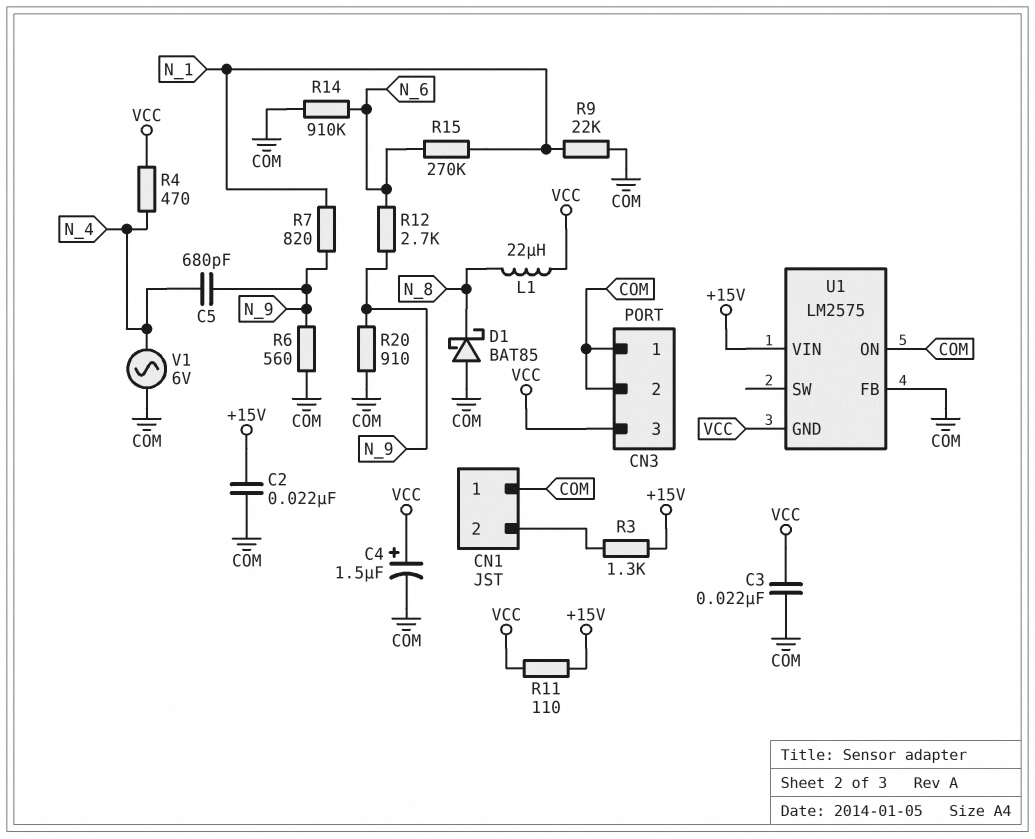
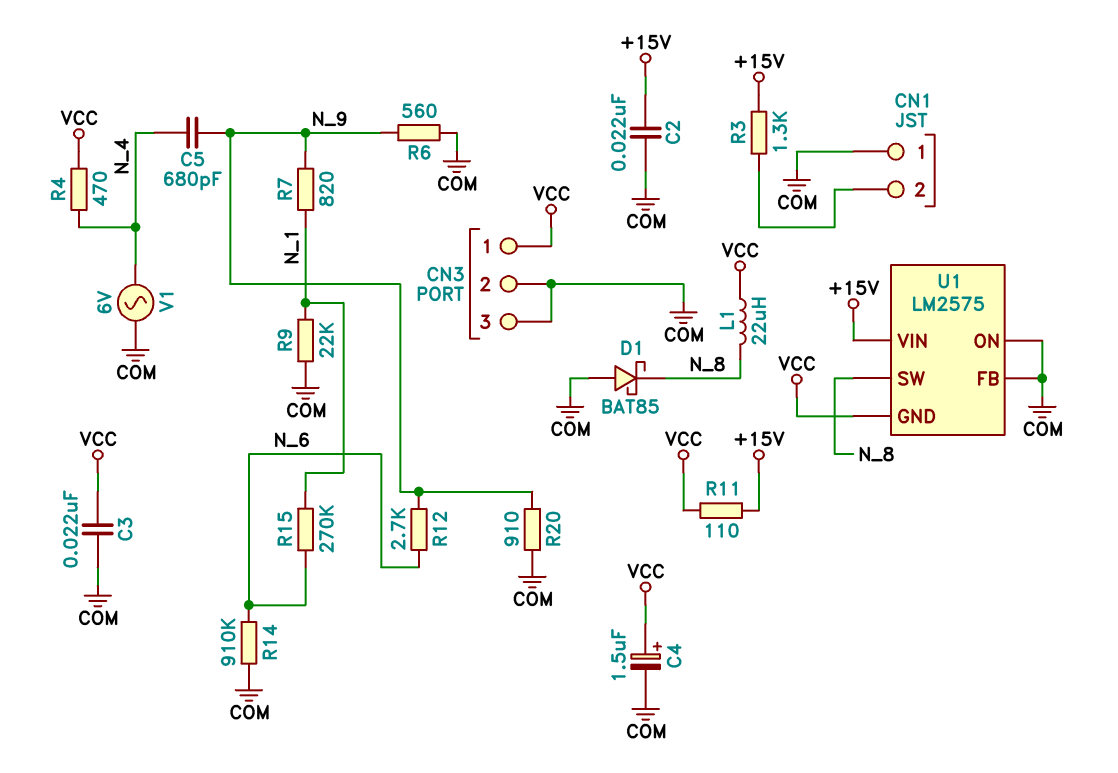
CN3 pin 1: COM -> VCC
CN3 pin 3: VCC -> COM
U1 pin SW: none -> N_8

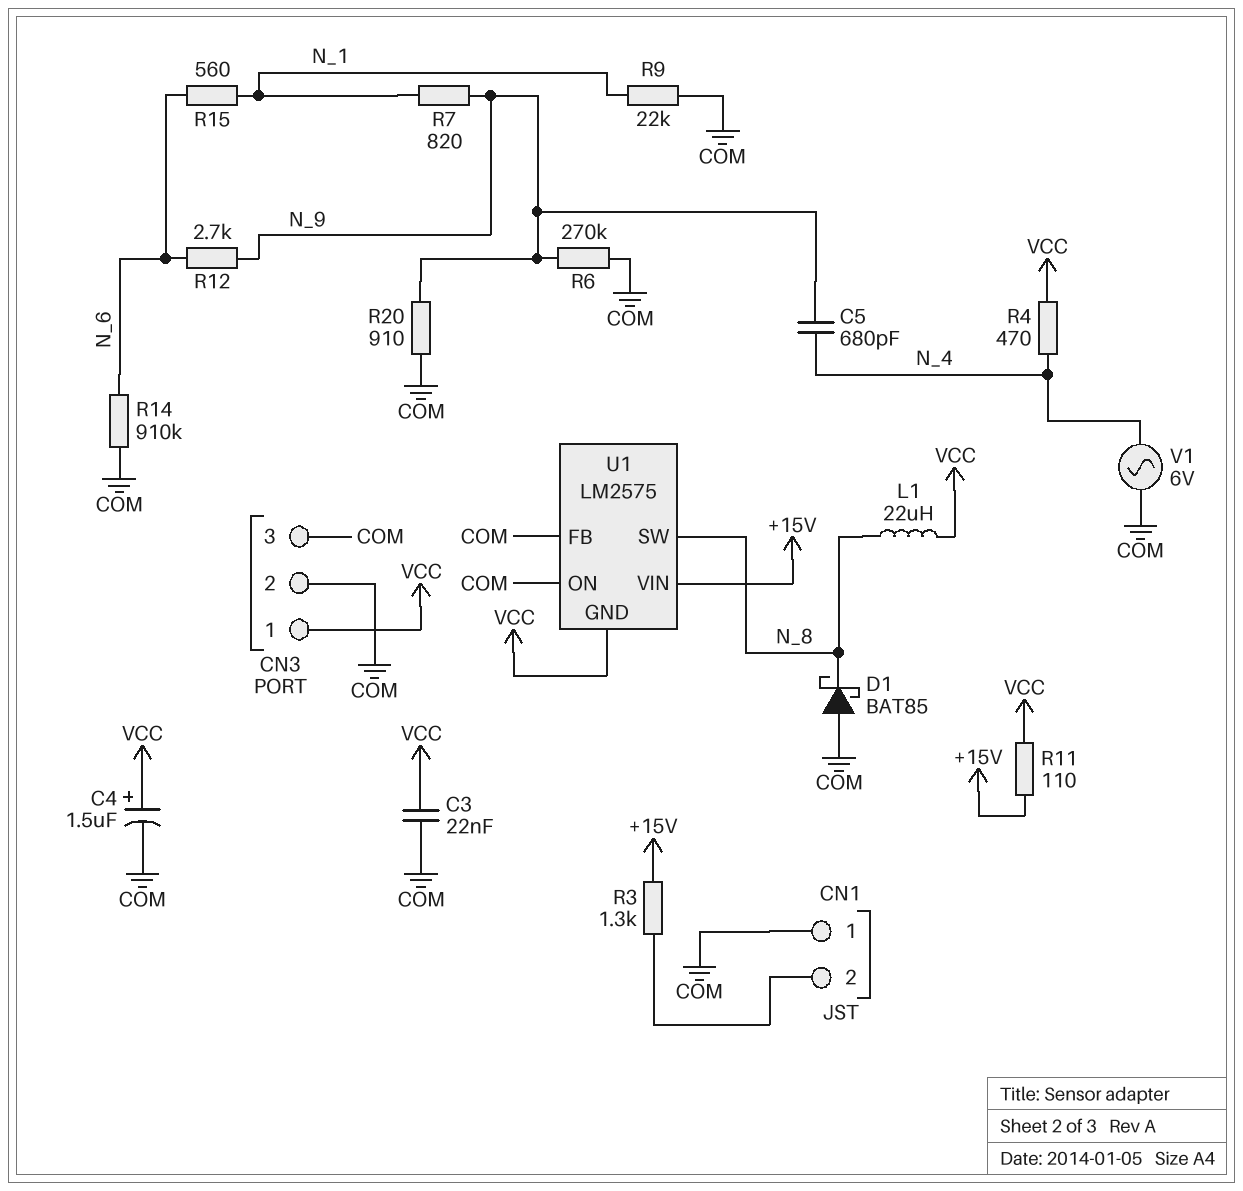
C2: 22nF (+15V, COM) -> none
R6: 560 (COM, N_9) -> 270k (COM, N_9)
R15: 270k (N_1, N_6) -> 560 (N_1, N_6)

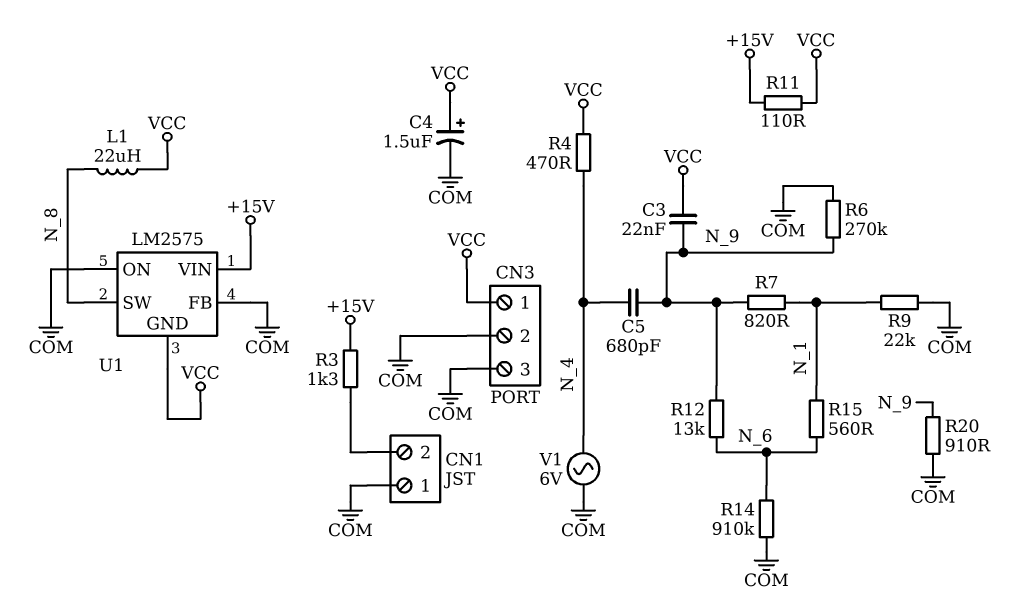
C3: 22nF (COM, VCC) -> 22nF (N_9, VCC)
D1: schottky BAT85 (A COM, K N_8) -> none
R12: 2.7k (N_6, N_9) -> 13k (N_6, N_9)

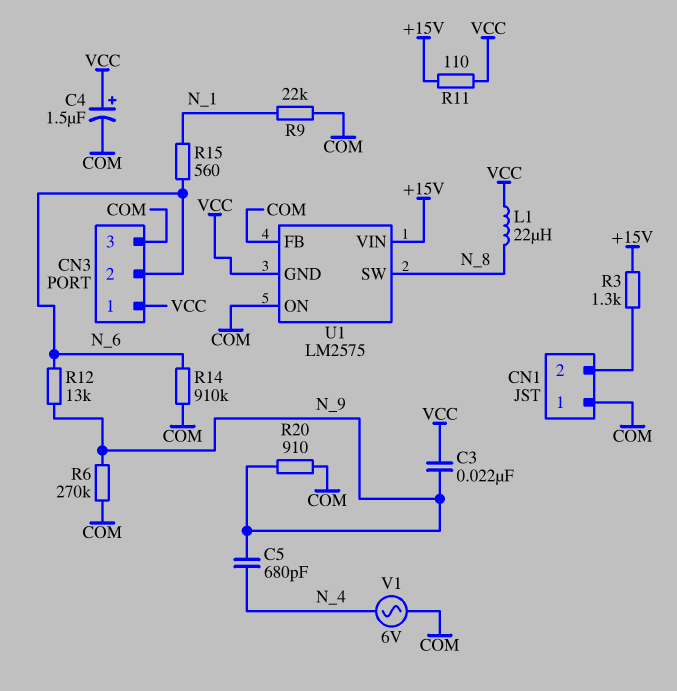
CN3 pin 2: COM -> N_6
R4: 470 (N_4, VCC) -> none
R7: 820 (N_1, N_9) -> none

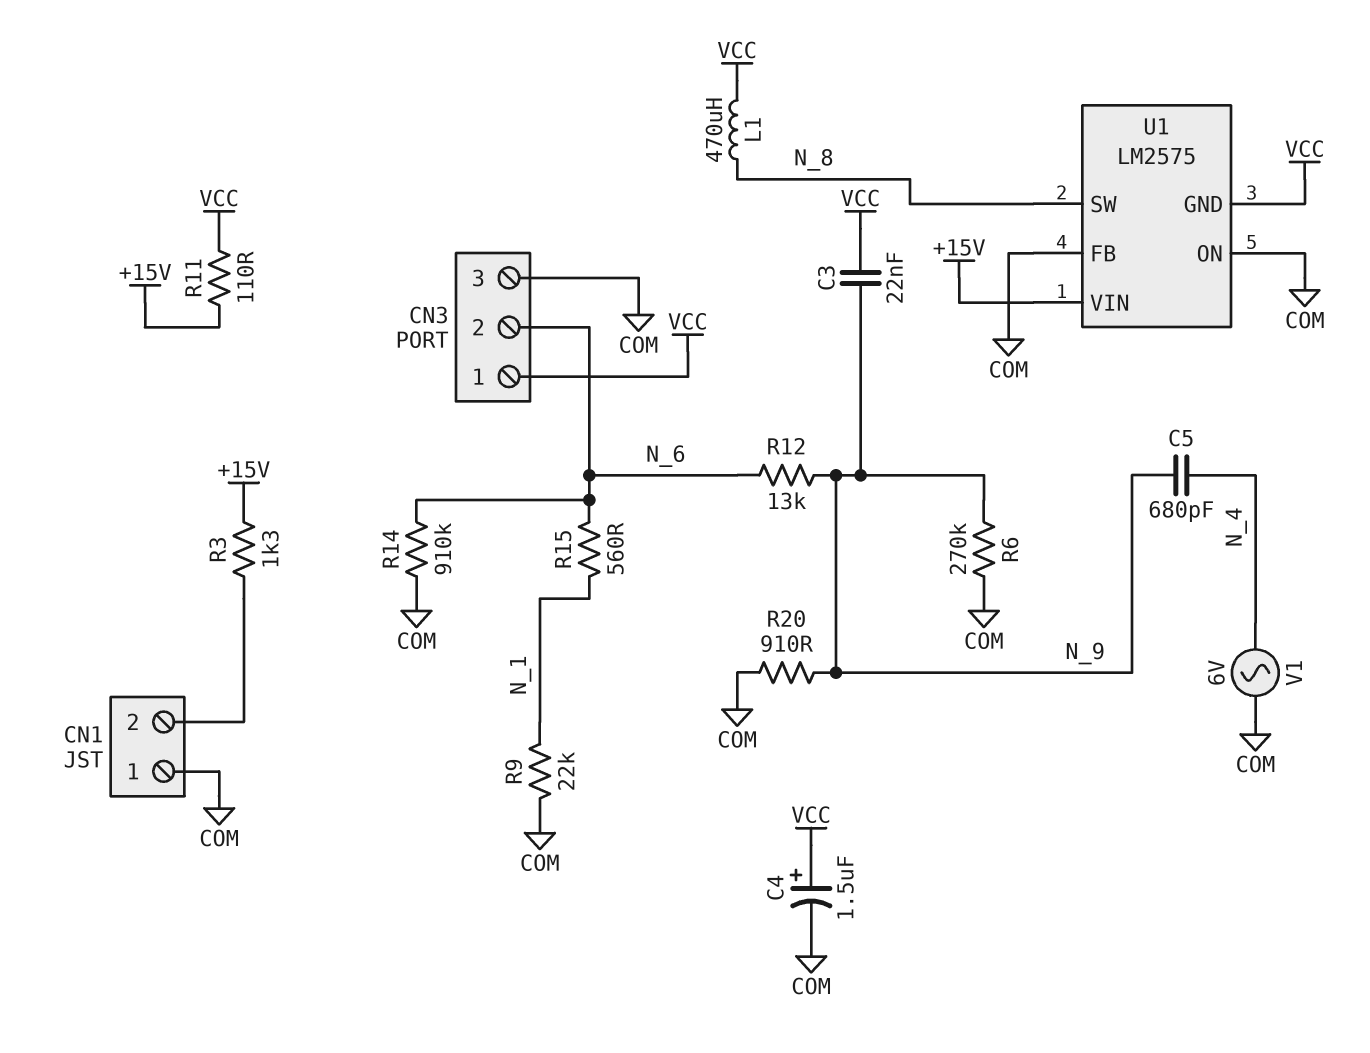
L1: 22uH (N_8, VCC) -> 470uH (N_8, VCC)

